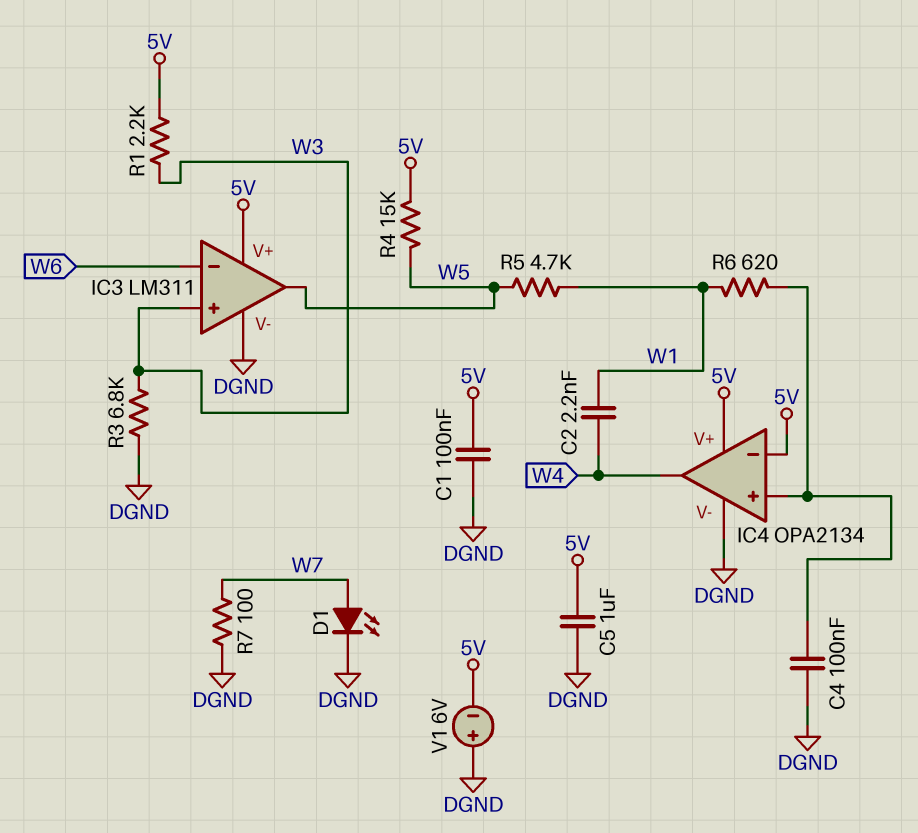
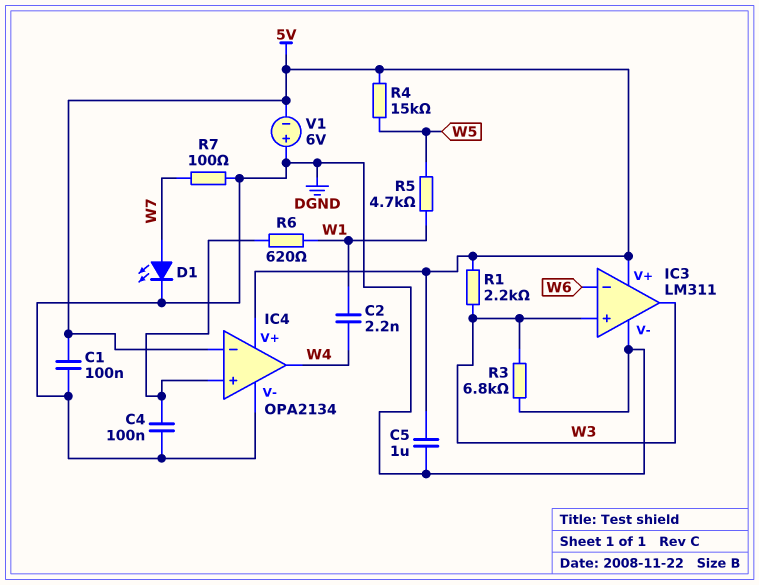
IC3 pin out: W5 -> W3

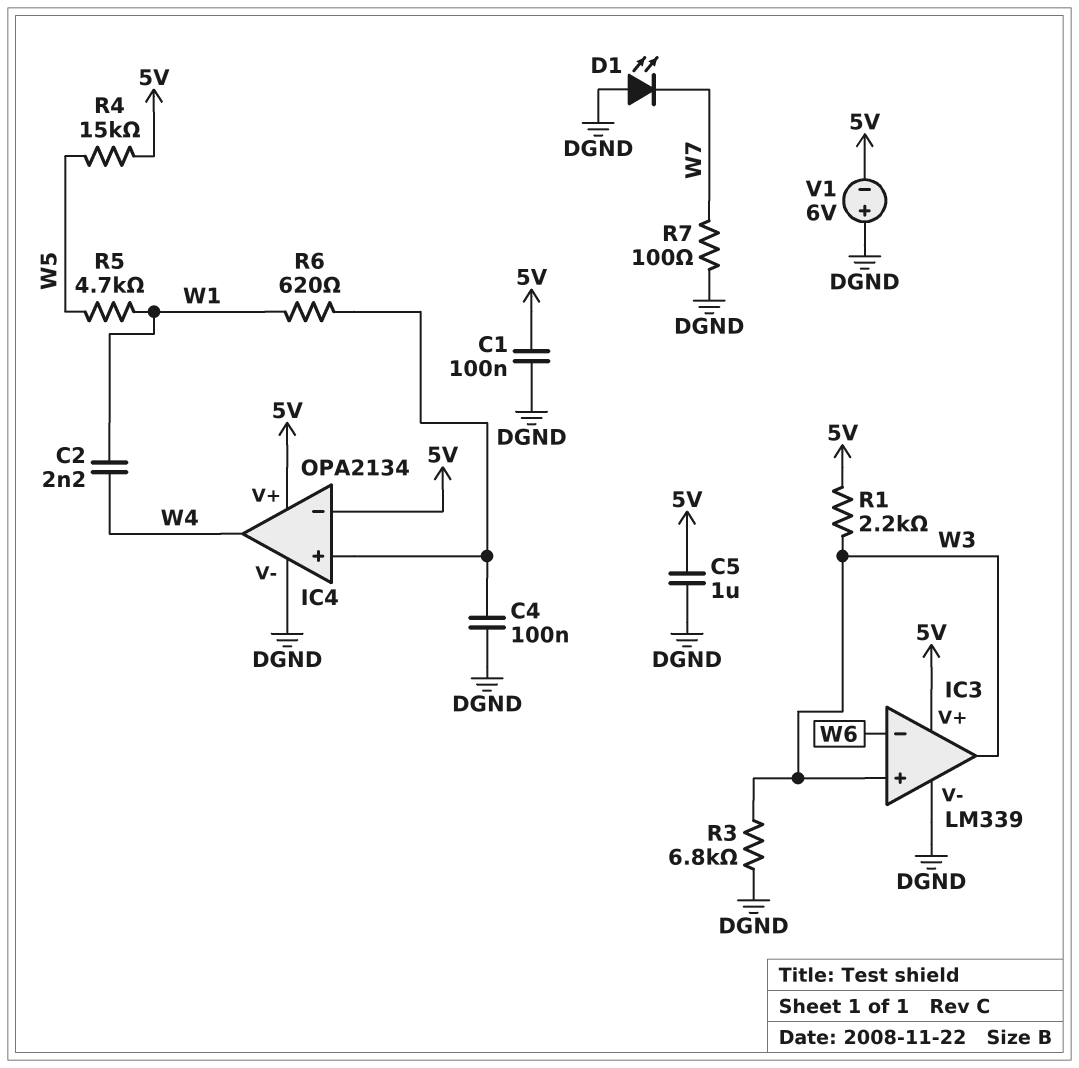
D1: LED (A W7, K DGND) -> LED (A DGND, K W7)
IC3: LM311 -> LM339

